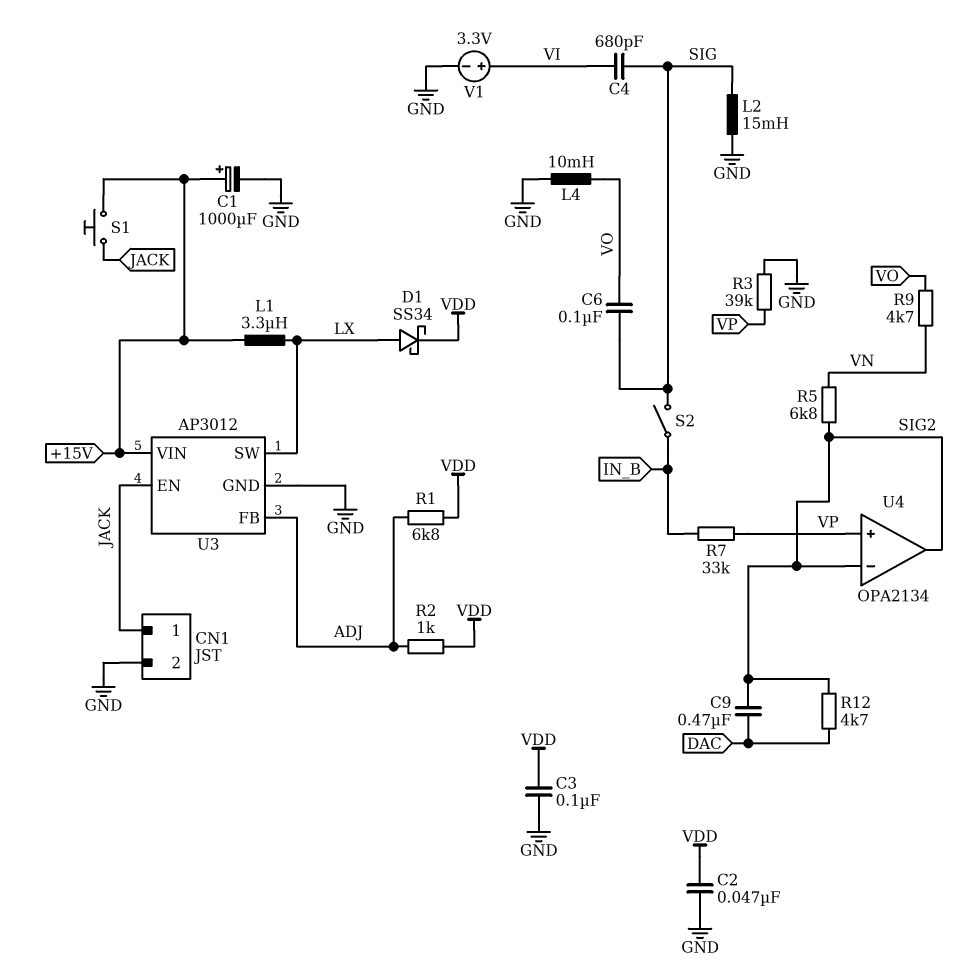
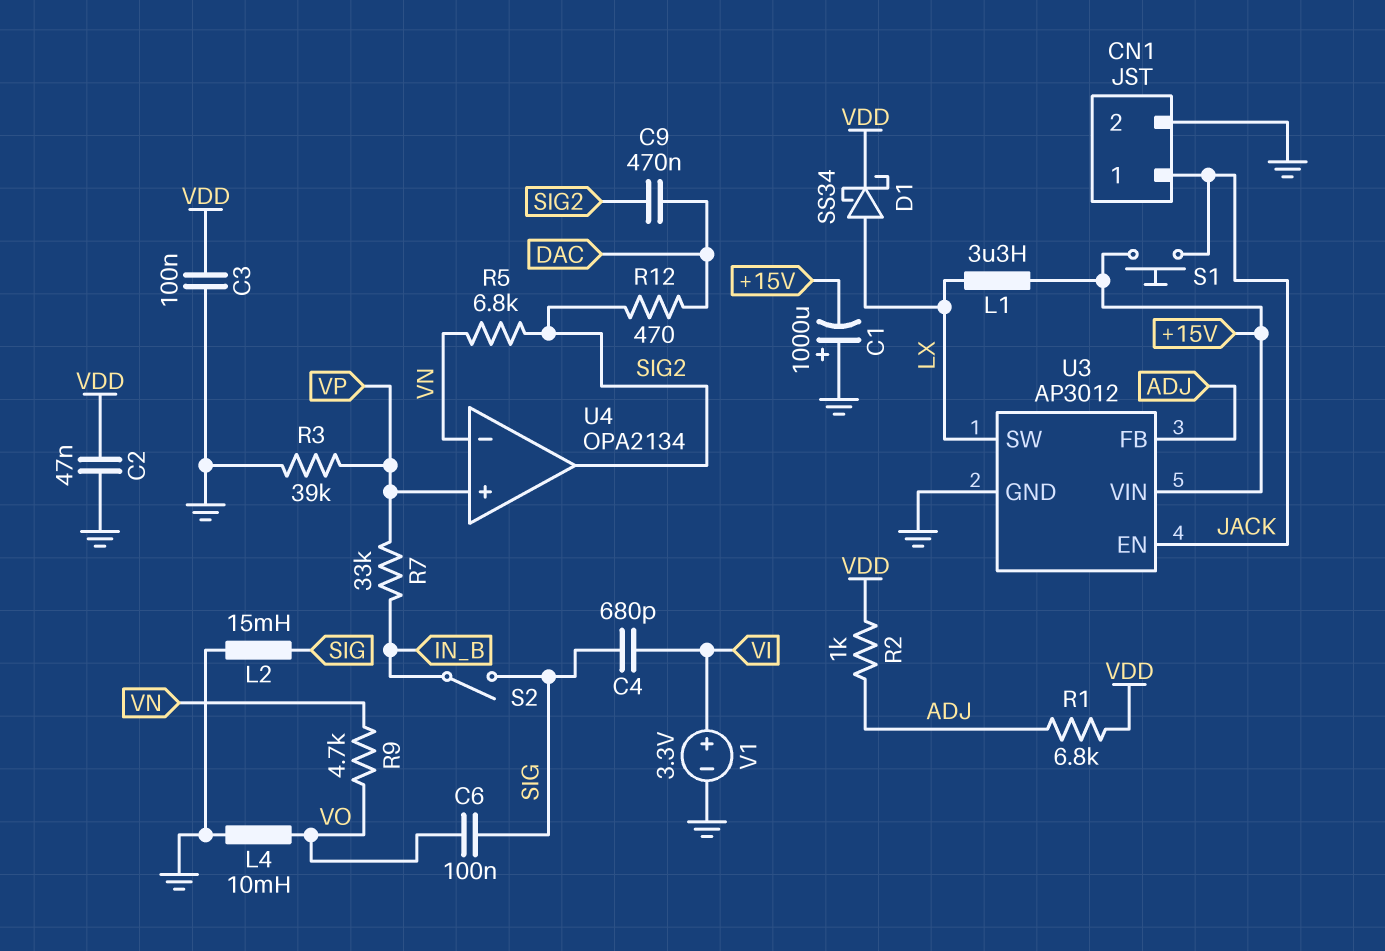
C1: 1000uF (plus +15V, minus GND) -> 1000uF (plus GND, minus +15V)
R12: 4.7k (DAC, SIG2) -> 470 (DAC, SIG2)
U4 pin in-: SIG2 -> VN

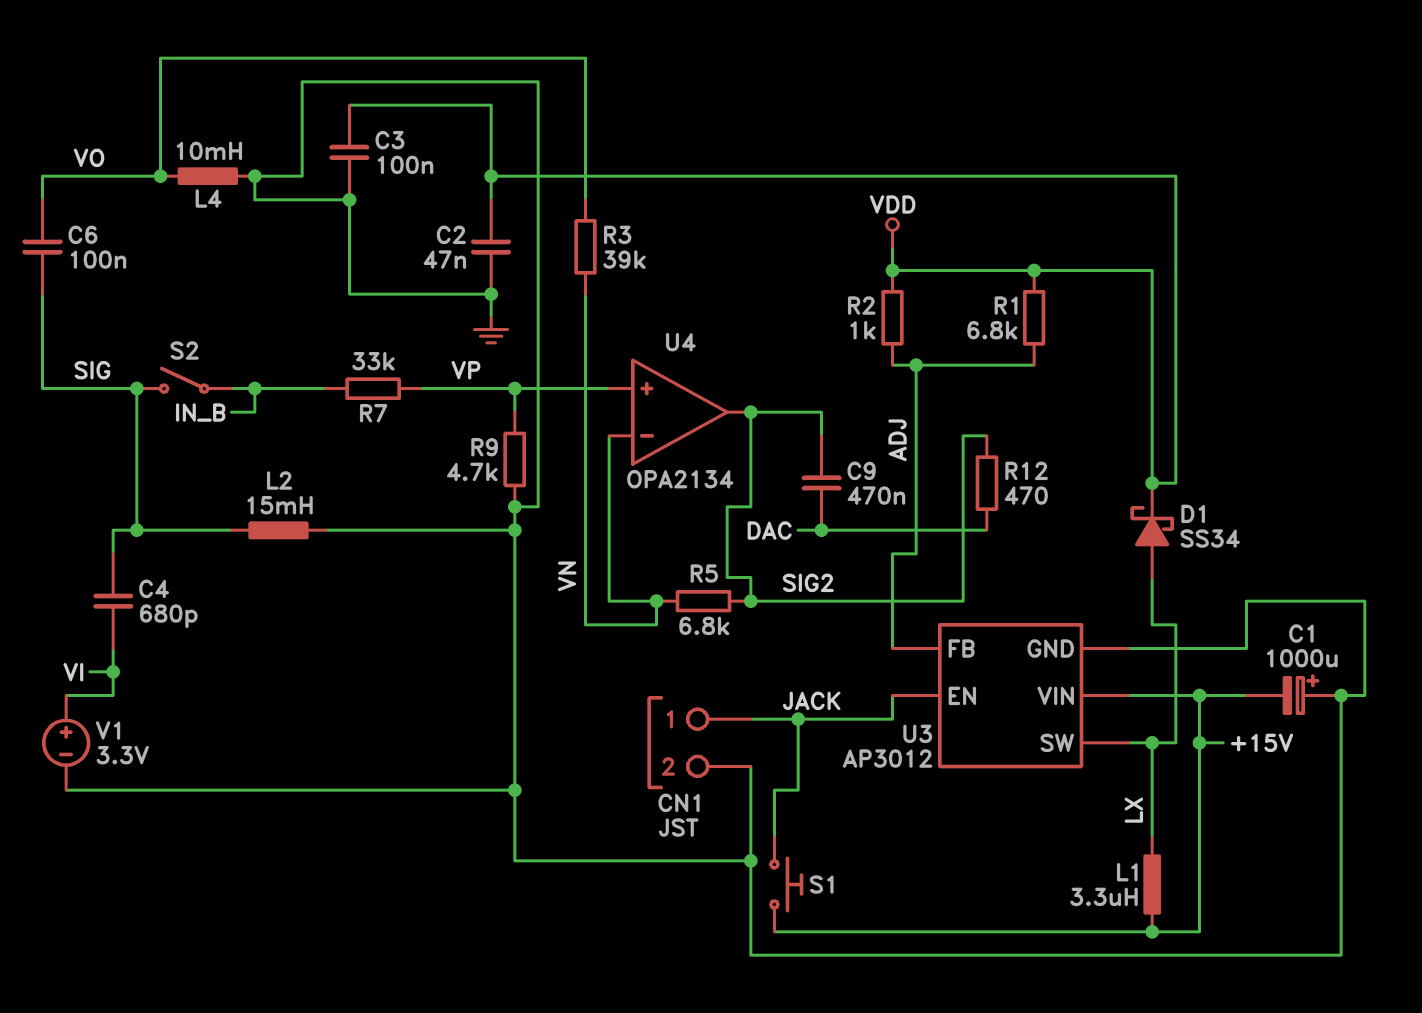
R3: 39k (GND, VP) -> 39k (VN, VO)
R9: 4.7k (VN, VO) -> 4.7k (GND, VP)

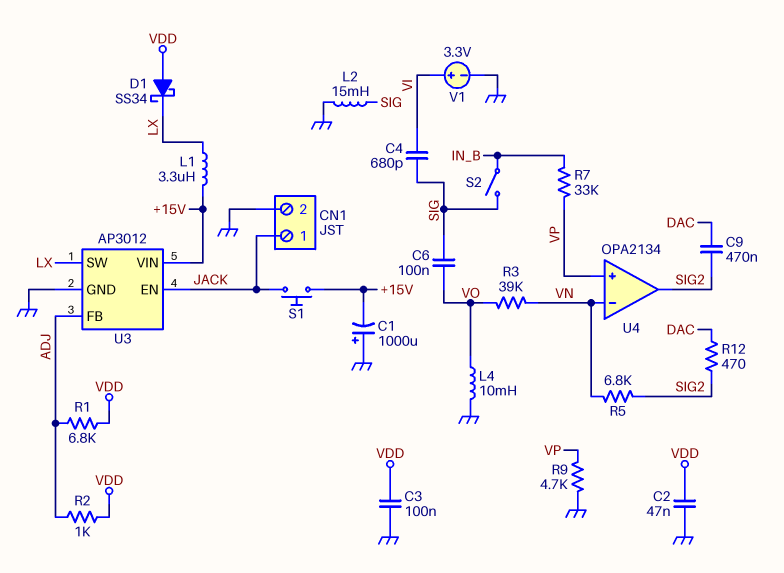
D1: schottky SS34 (A LX, K VDD) -> schottky SS34 (A VDD, K LX)

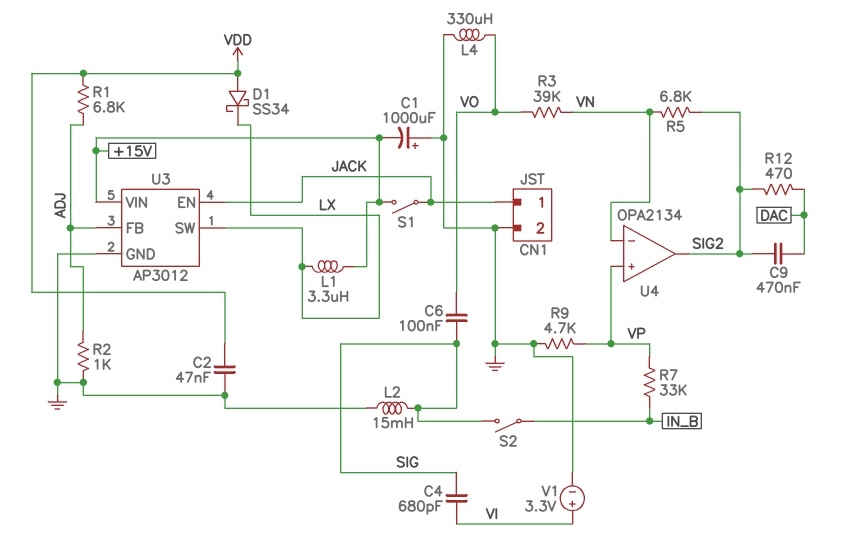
C3: 100nF (GND, VDD) -> none
L4: 10mH (GND, VO) -> 330uH (GND, VO)
R2: 1k (ADJ, VDD) -> 1k (ADJ, GND)
S1: button (+15V, JACK) -> switch (+15V, JACK)

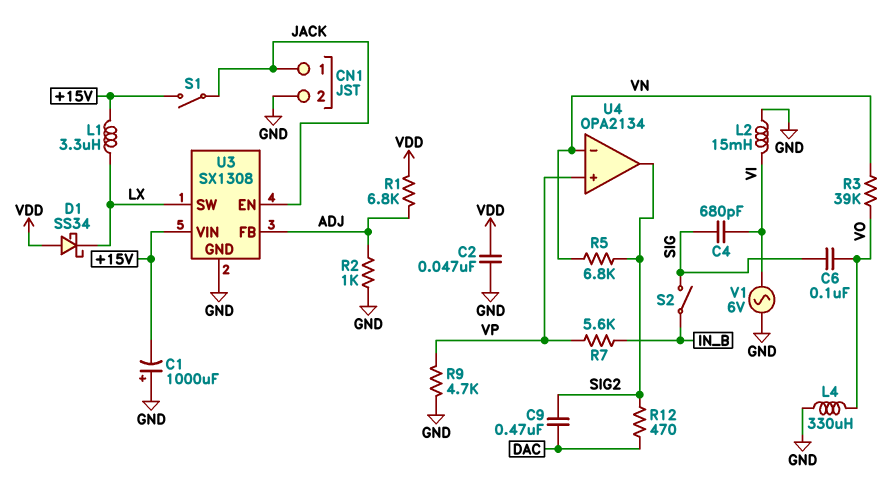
L2: 15mH (GND, SIG) -> 15mH (GND, VI)
R7: 33k (IN_B, VP) -> 5.6k (IN_B, VP)
U3: AP3012 -> SX1308
V1: 3.3V (plus VI, minus GND) -> AC 6V (GND, VI)

